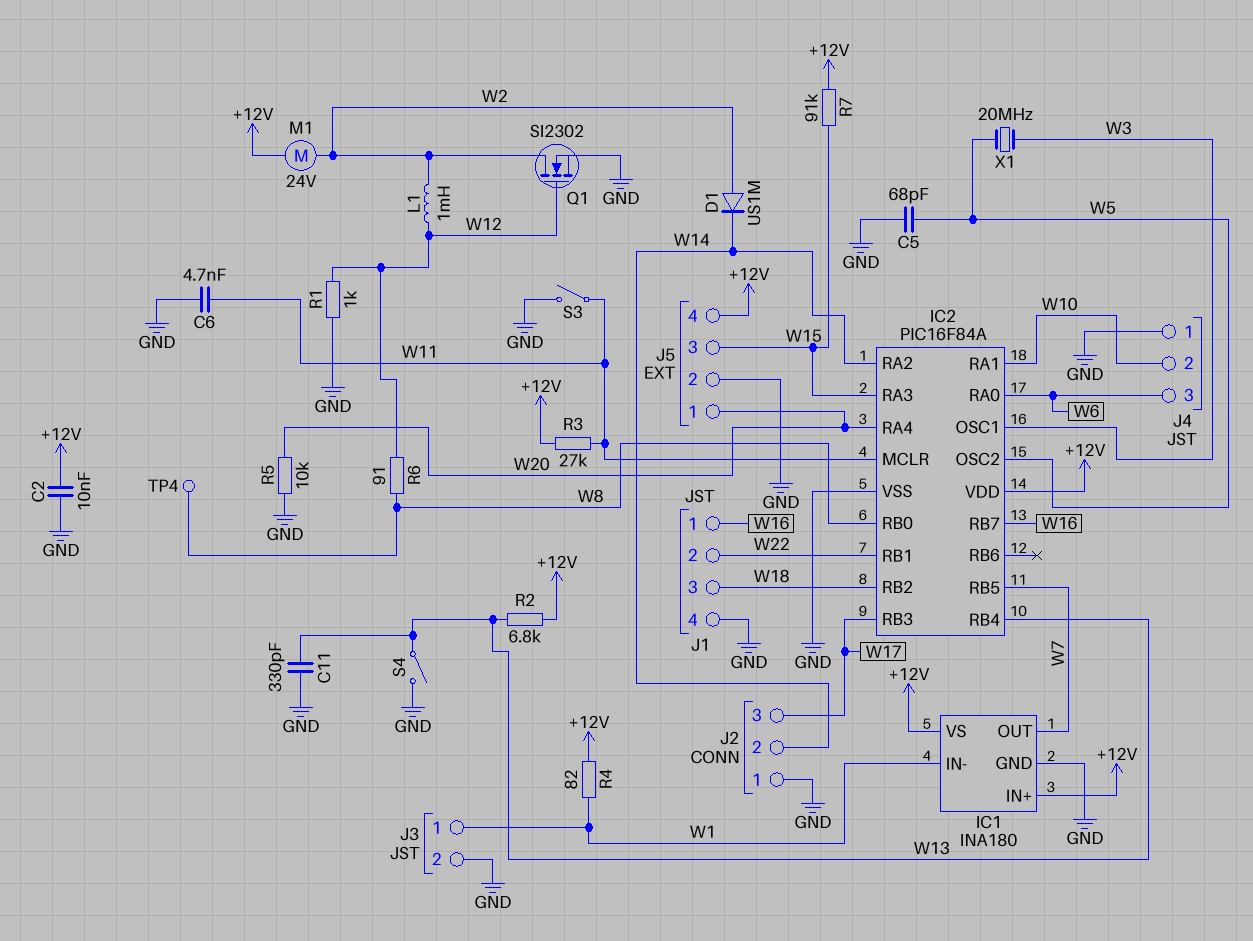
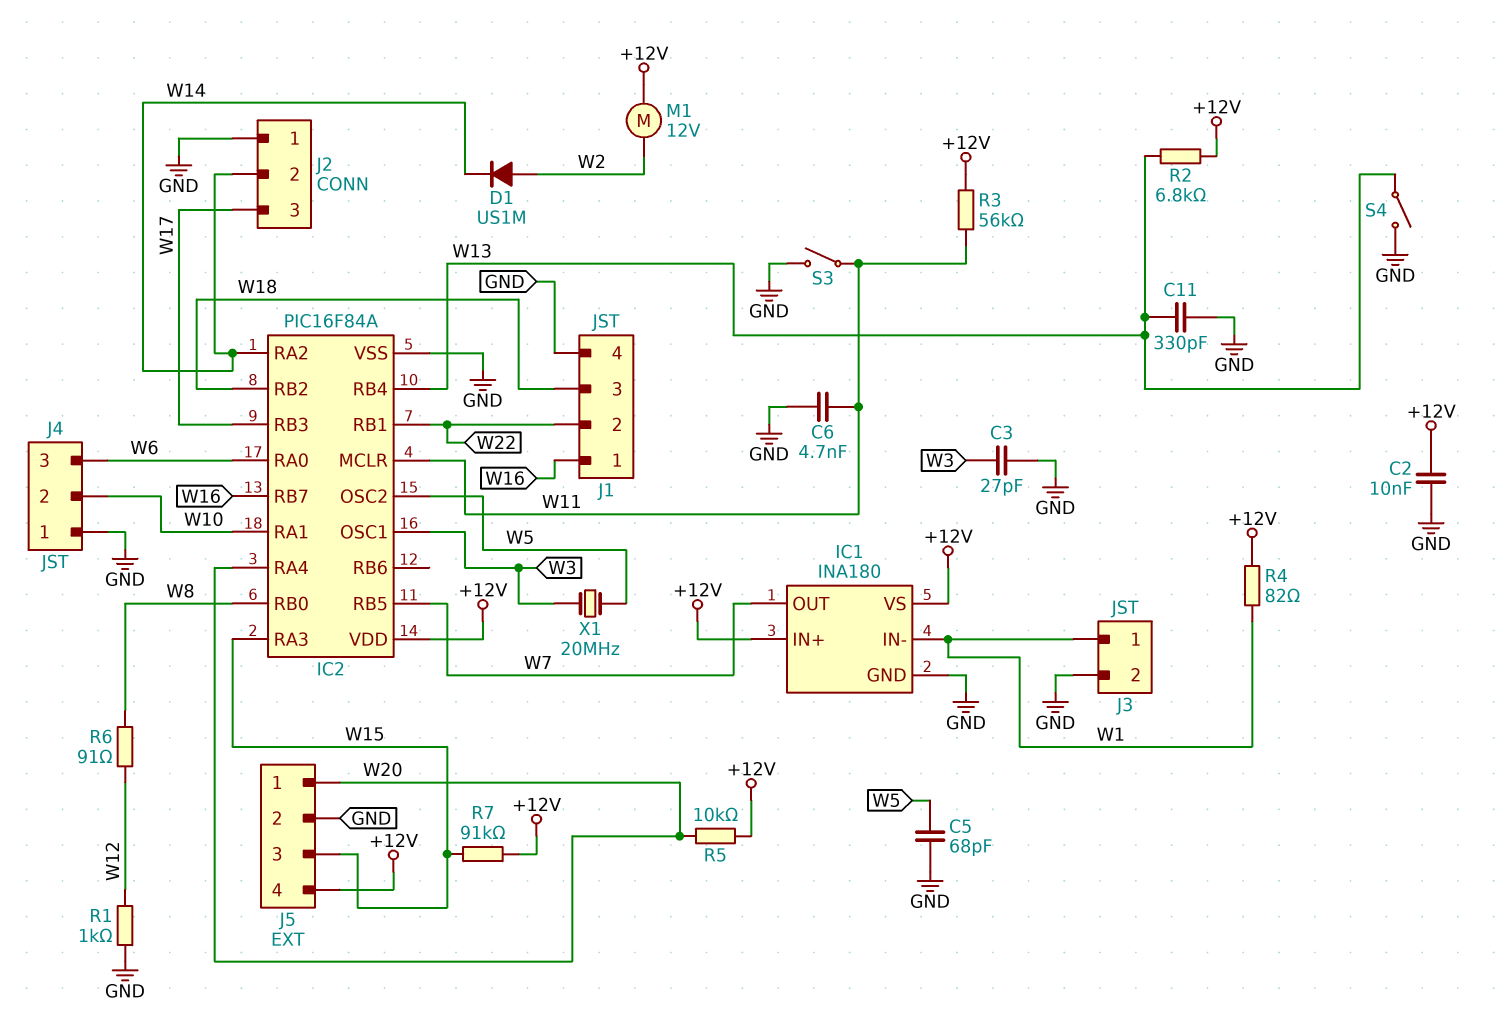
C3: none -> 27pF (GND, W3)
L1: 1mH (W2, W12) -> none
M1: motor 24V (+12V, W2) -> motor 12V (+12V, W2)
Q1: NMOS SI2302 (G W12, D W2, S GND) -> none
R3: 27k (+12V, W11) -> 56k (+12V, W11)
R5: 10k (GND, W20) -> 10k (+12V, W20)
TP4: test point (W8) -> none

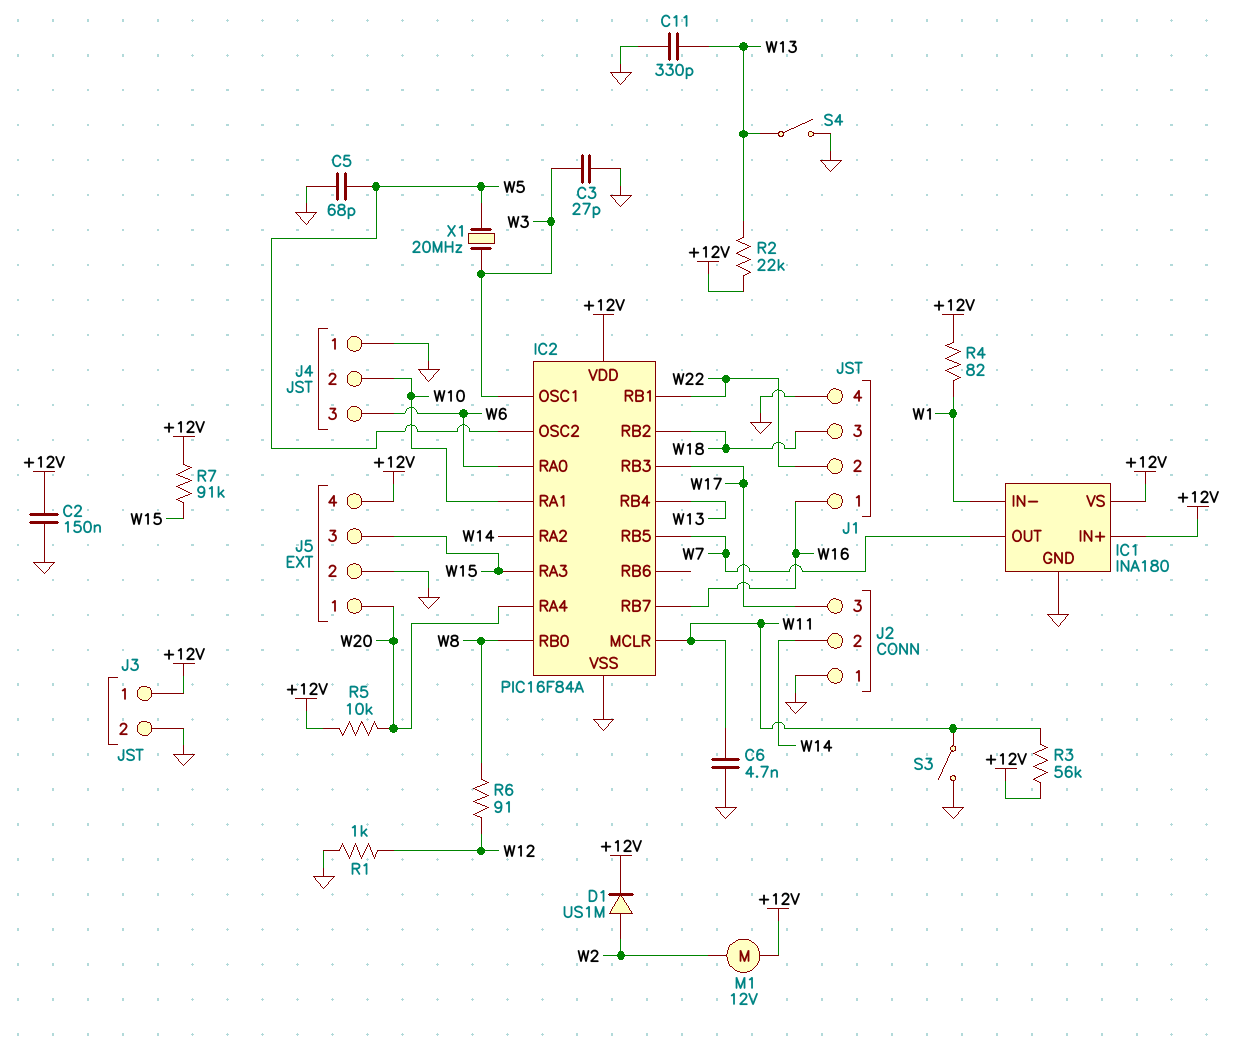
C2: 10nF (+12V, GND) -> 150nF (+12V, GND)
D1: diode US1M (A W2, K W14) -> diode US1M (A W2, K +12V)
J3 pin 1: W1 -> +12V
R2: 6.8k (+12V, W13) -> 22k (+12V, W13)

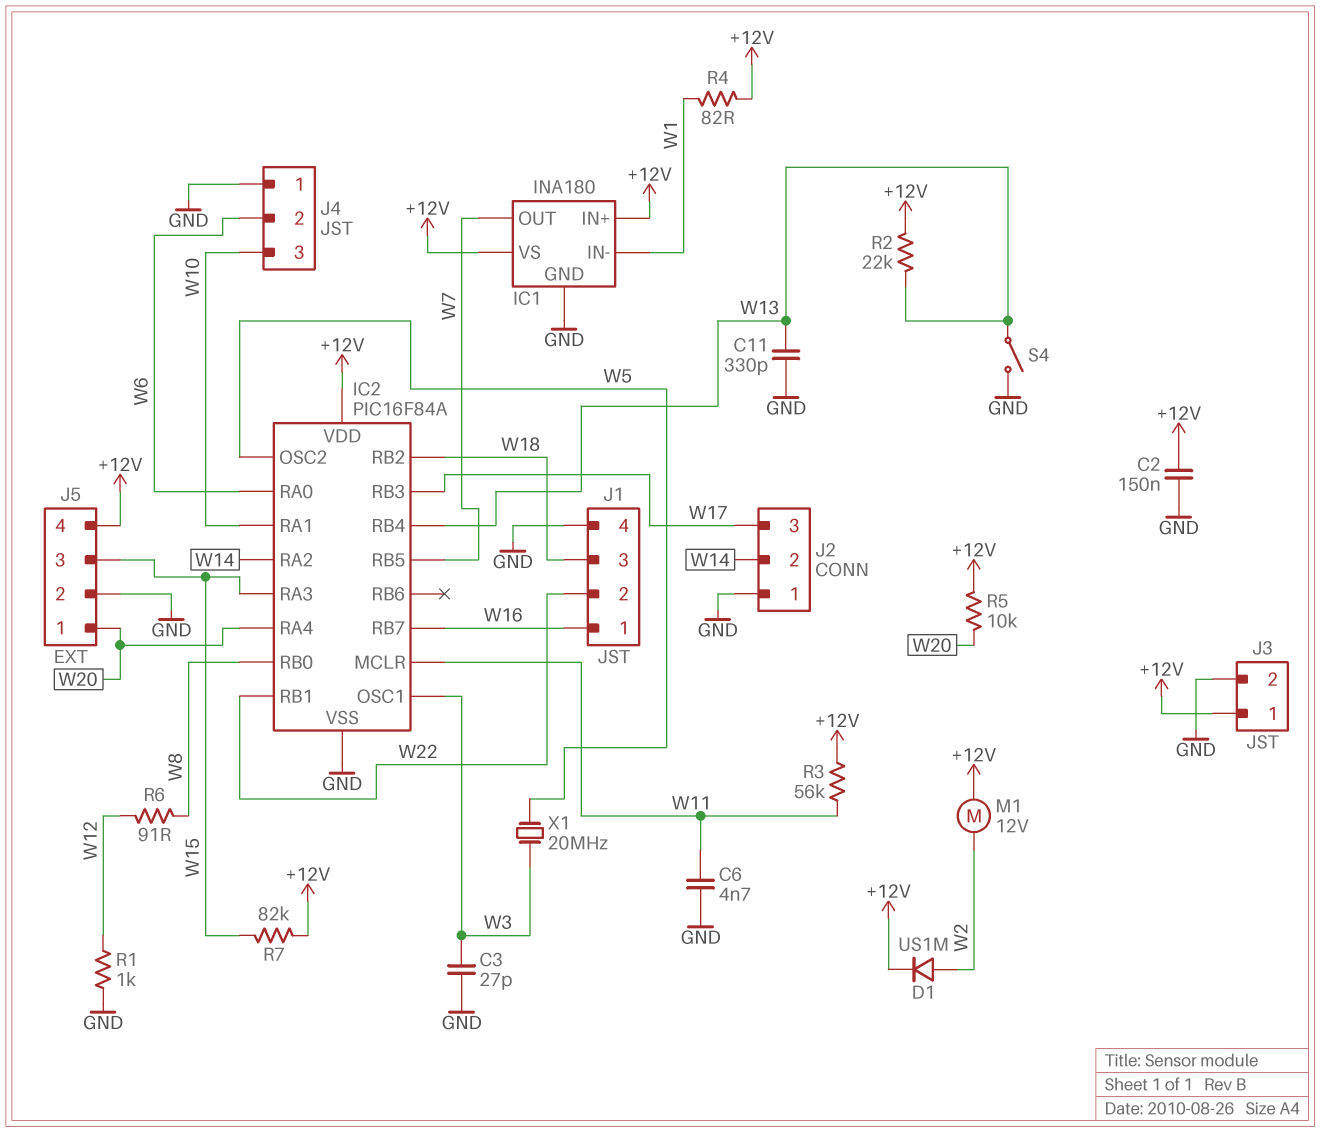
C5: 68pF (GND, W5) -> none
J4 pin 2: W10 -> W6
J4 pin 3: W6 -> W10
R7: 91k (+12V, W15) -> 82k (+12V, W15)
S3: switch (GND, W11) -> none

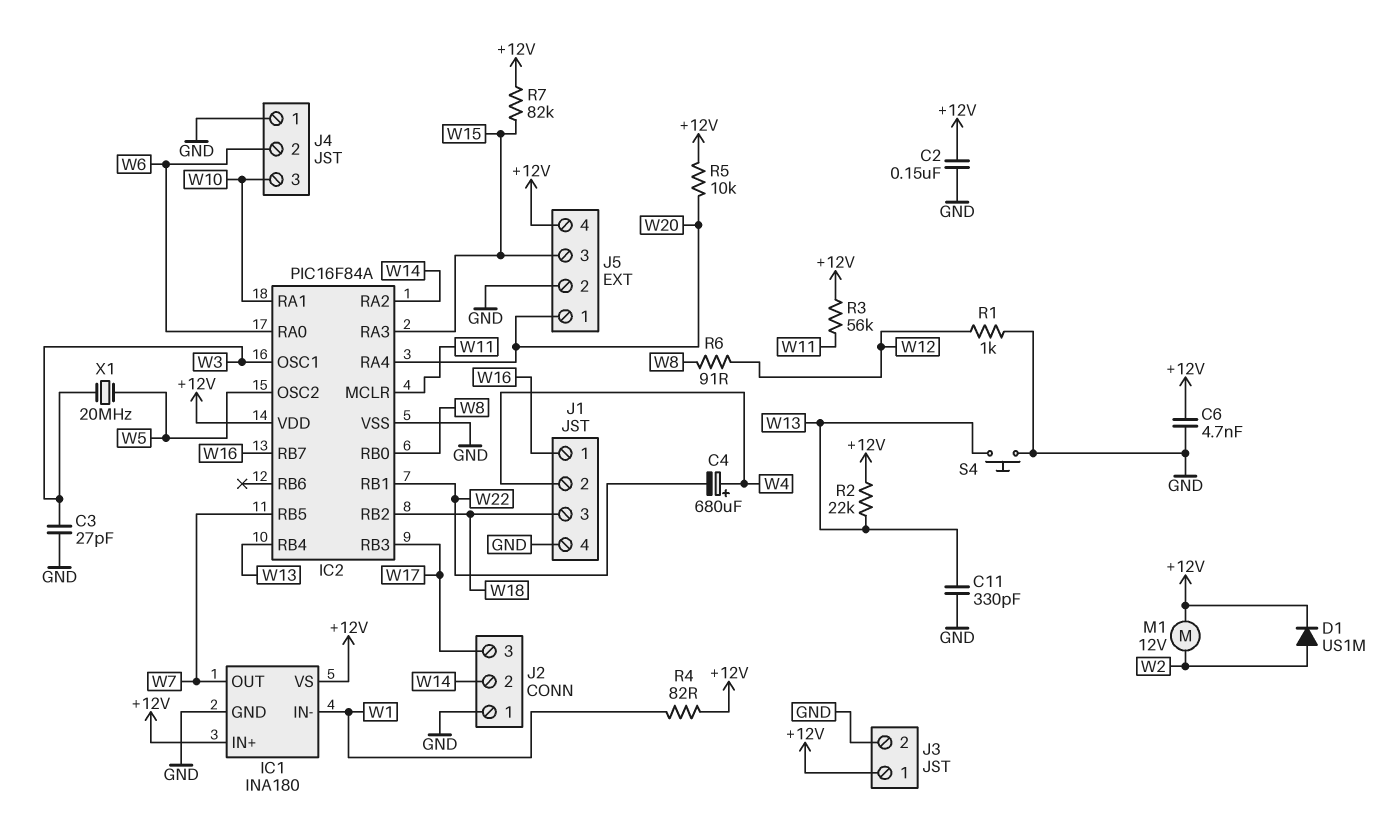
C4: none -> 680uF (plus W4, minus W22)
C6: 4.7nF (GND, W11) -> 4.7nF (+12V, GND)
J1 pin 2: W22 -> W4
S4: switch (GND, W13) -> button (GND, W13)

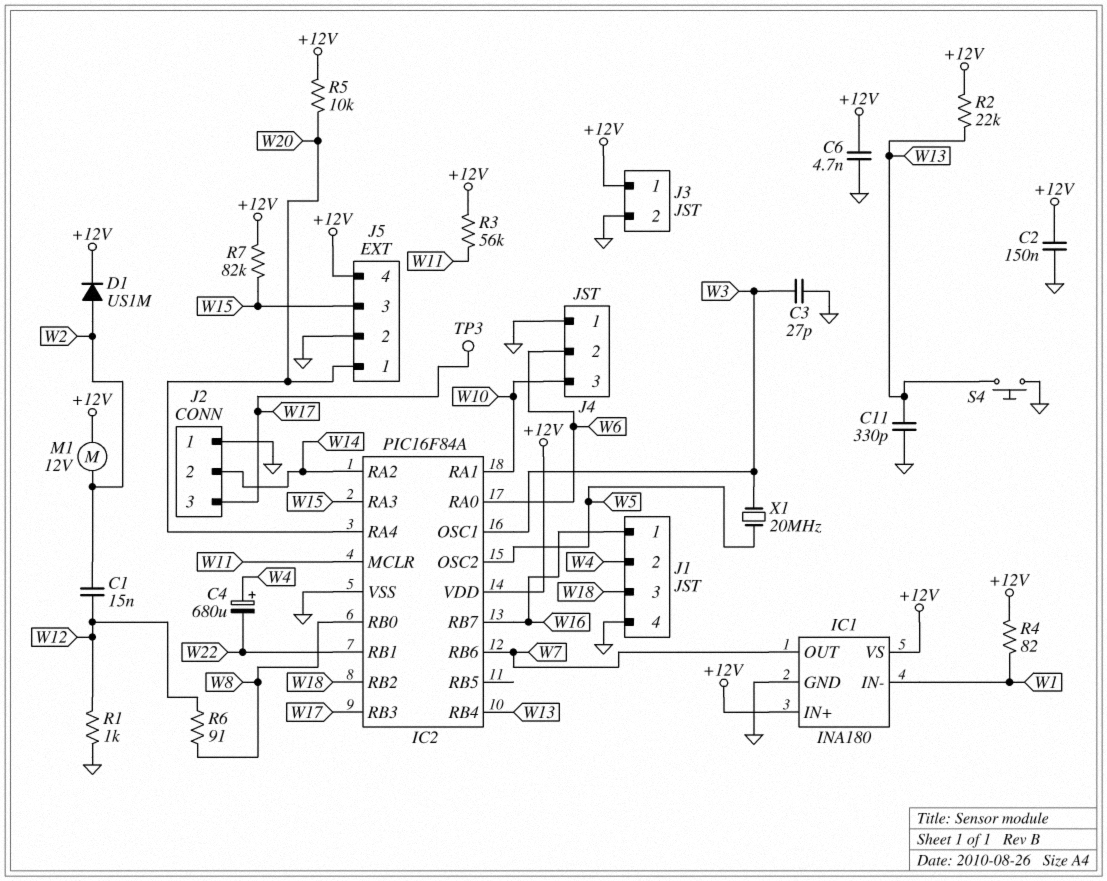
C1: none -> 15nF (W2, W12)
IC2 pin RB5: W7 -> none
IC2 pin RB6: none -> W7
TP3: none -> test point (W17)

